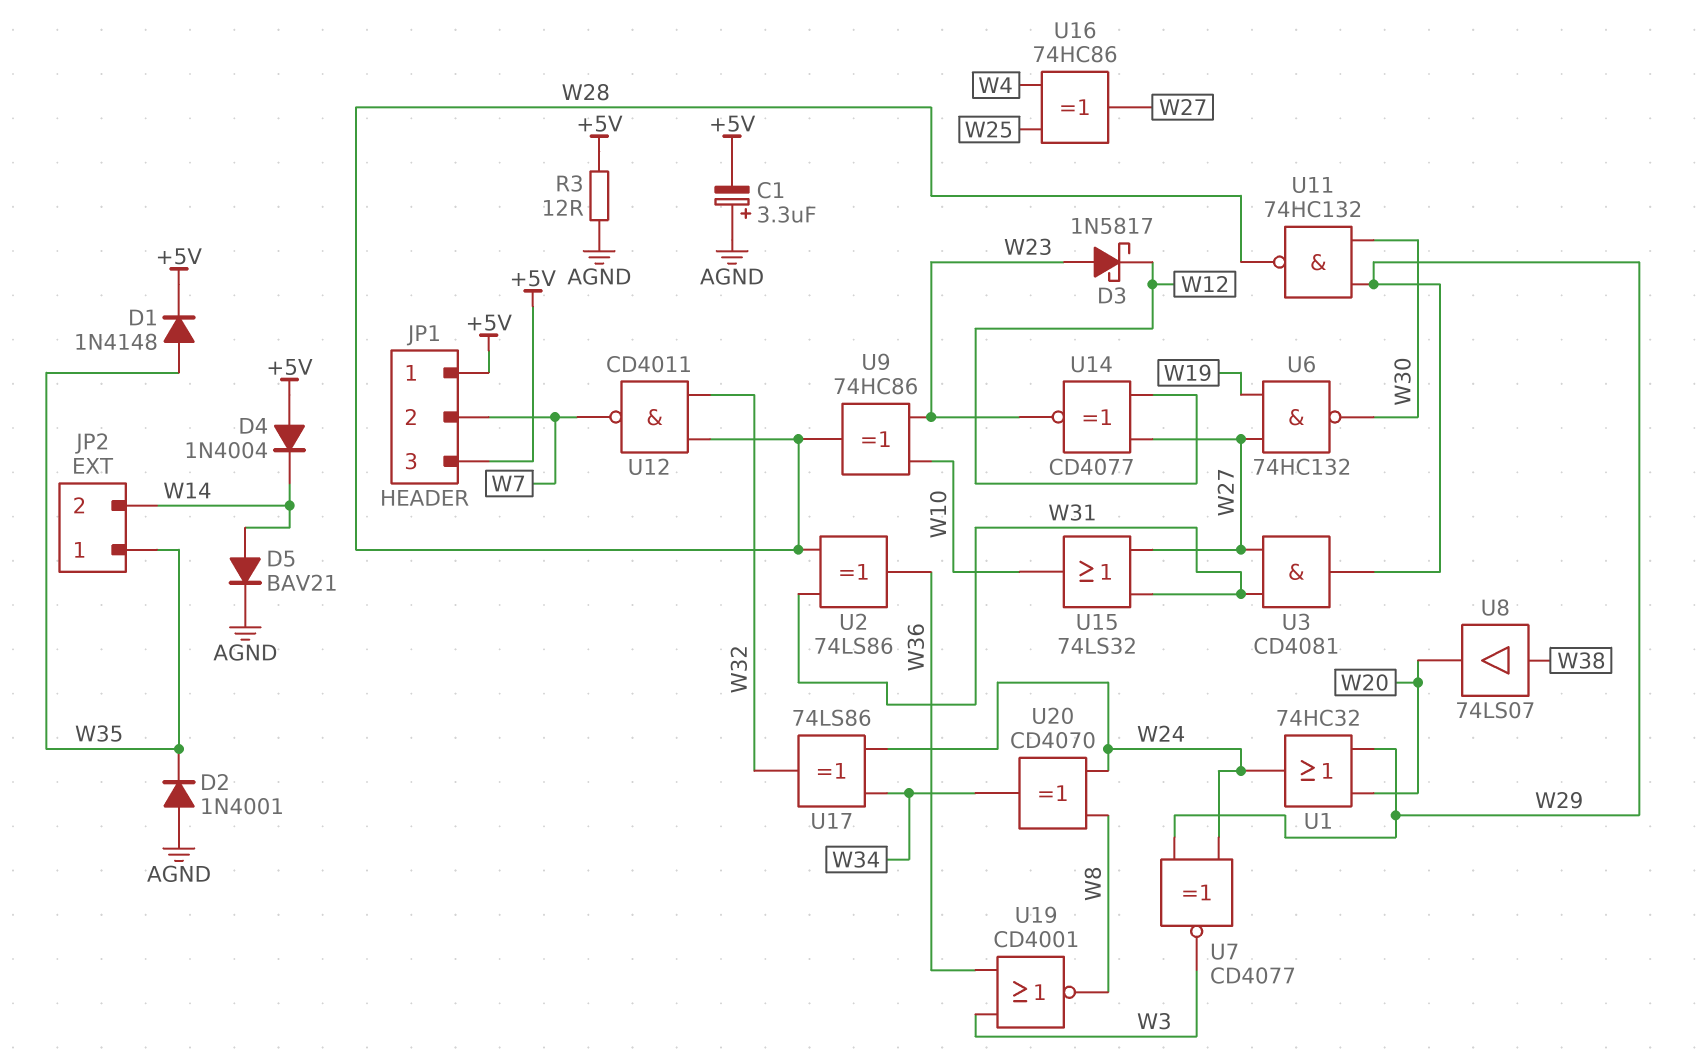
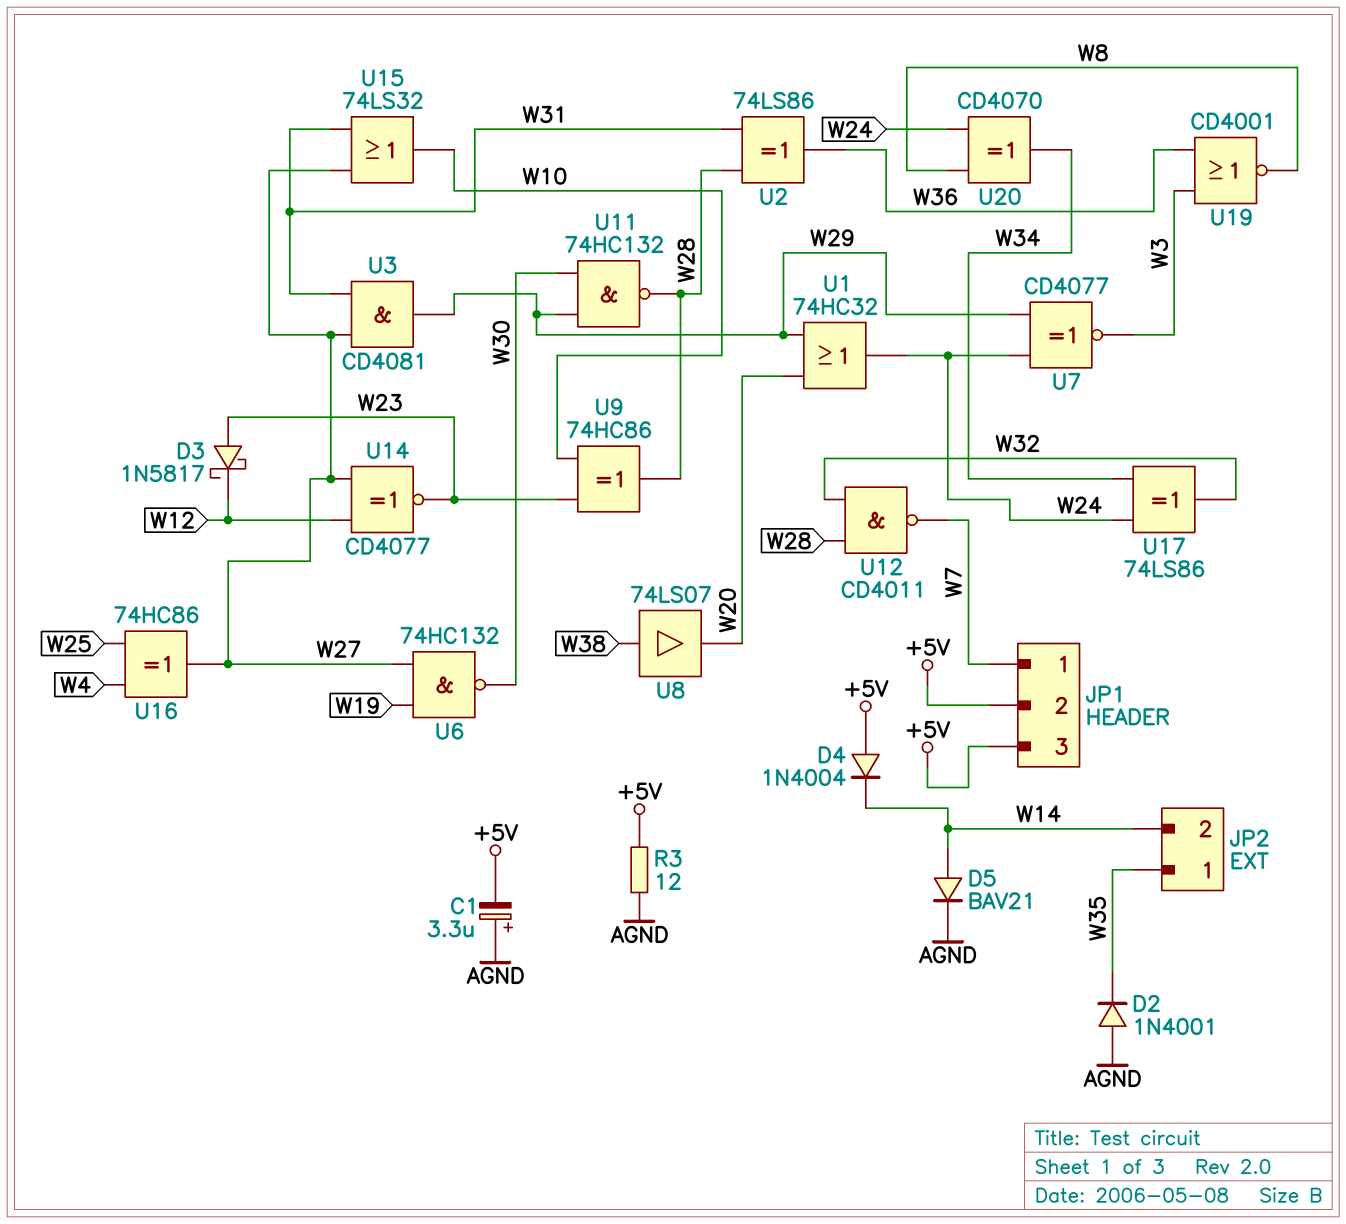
D1: diode 1N4148 (A W35, K +5V) -> none
JP1 pin 1: +5V -> W7
JP1 pin 2: W7 -> +5V

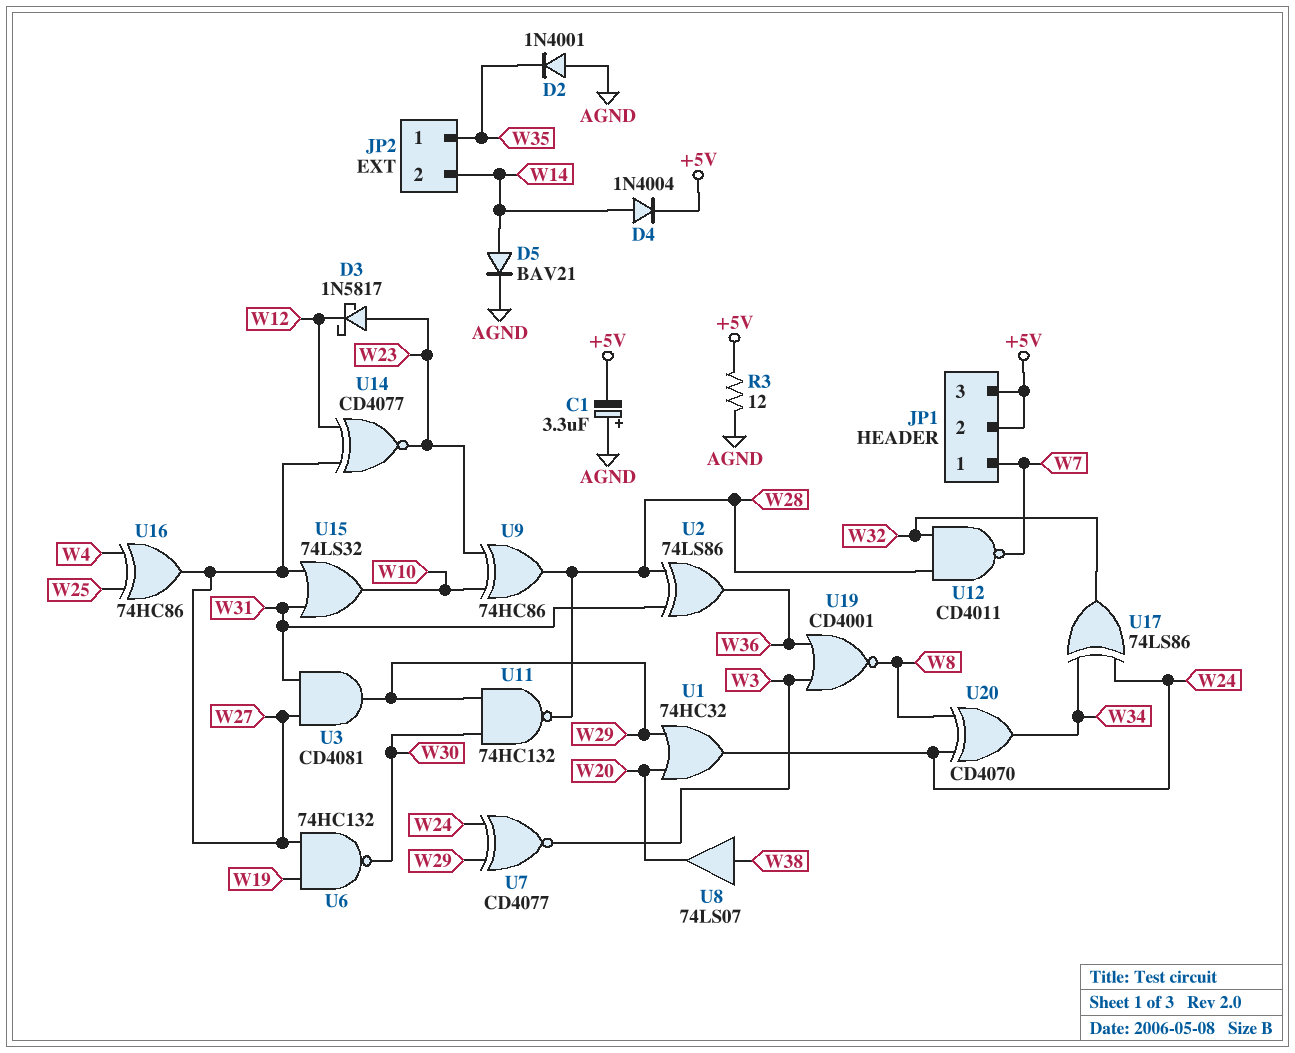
D4: diode 1N4004 (A +5V, K W14) -> diode 1N4004 (A W14, K +5V)

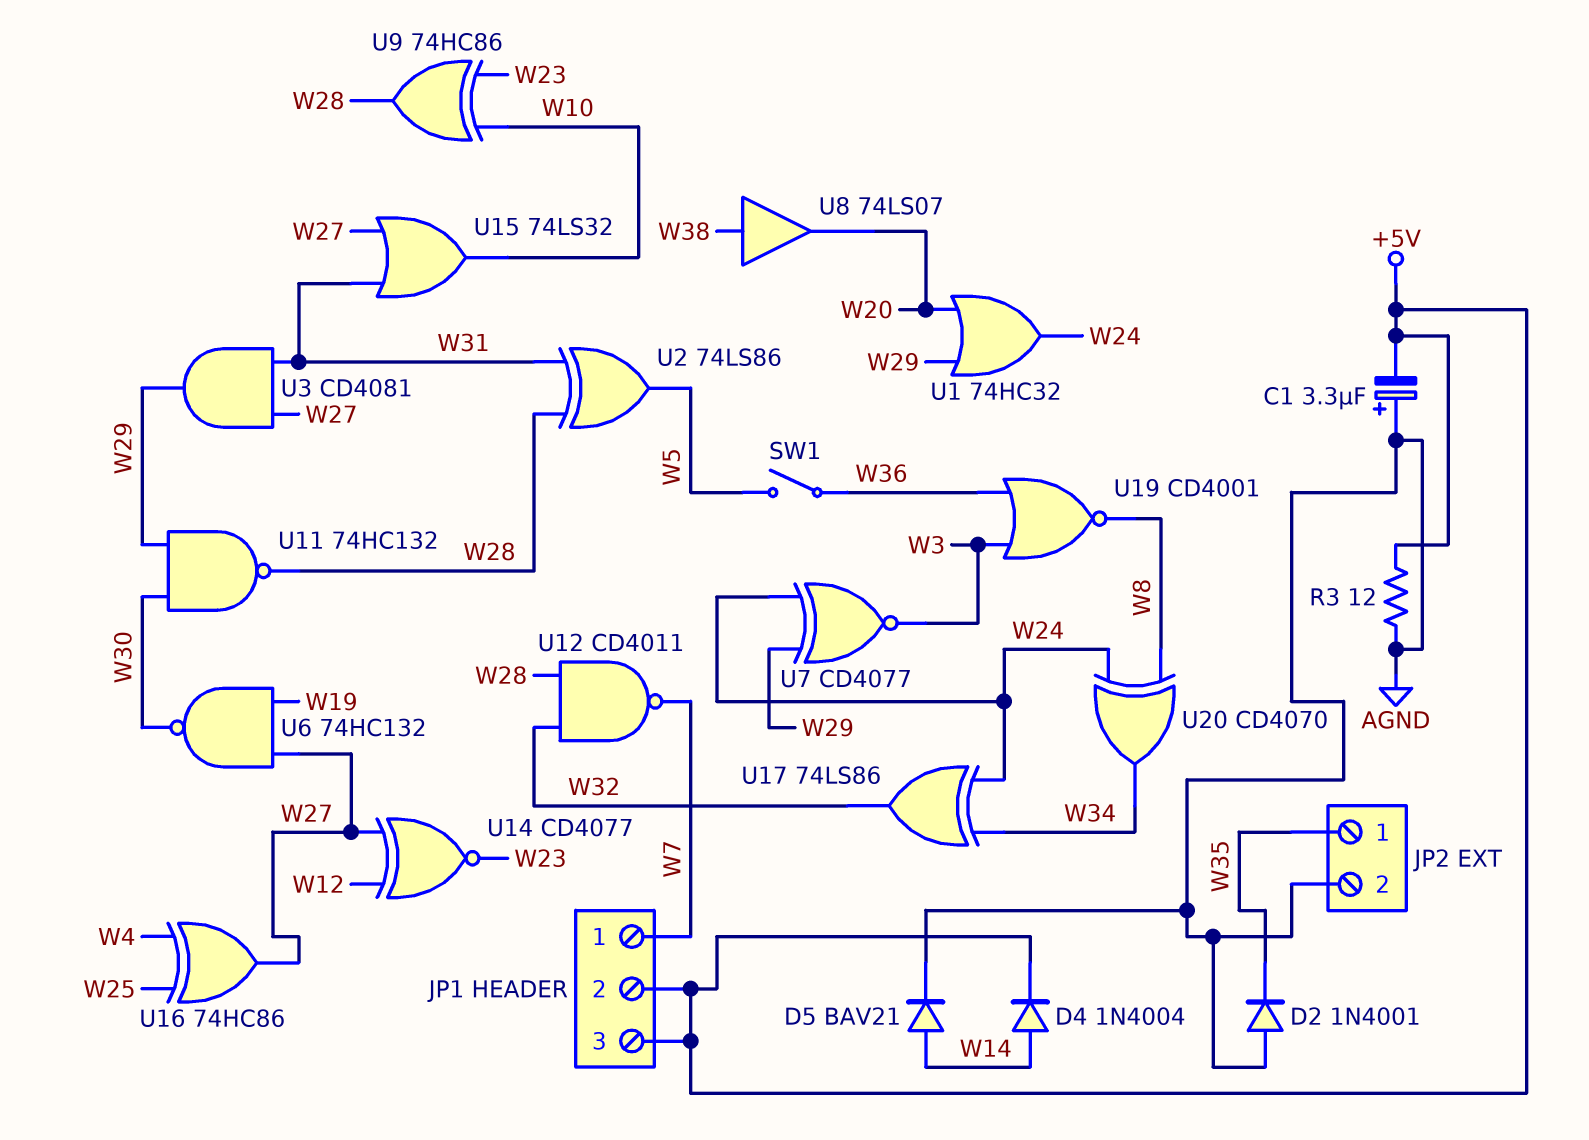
D3: schottky 1N5817 (A W23, K W12) -> none
JP2 pin 2: W14 -> AGND
SW1: none -> switch (W5, W36)
U2: XOR 74LS86 (in W28, in W31, out W36) -> XOR 74LS86 (in W28, in W31, out W5)

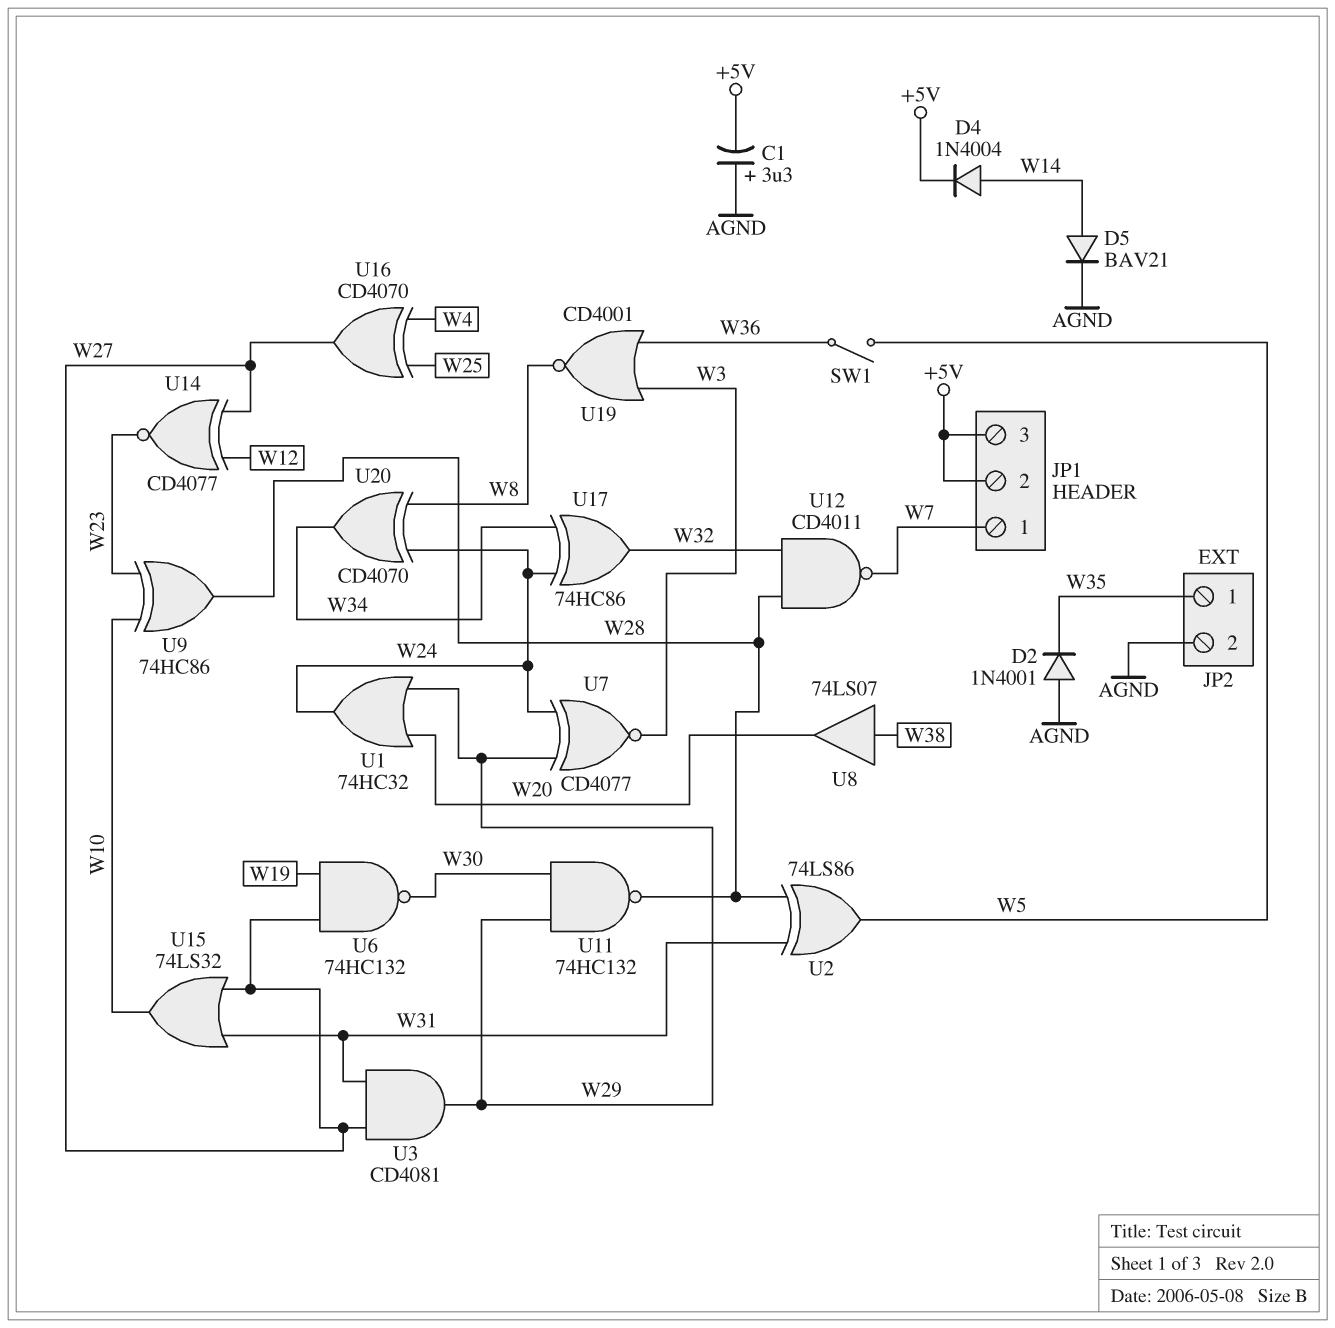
R3: 12 (+5V, AGND) -> none
U16: XOR 74HC86 (in W4, in W25, out W27) -> XOR CD4070 (in W4, in W25, out W27)
U17: XOR 74LS86 (in W24, in W34, out W32) -> XOR 74HC86 (in W24, in W34, out W32)

